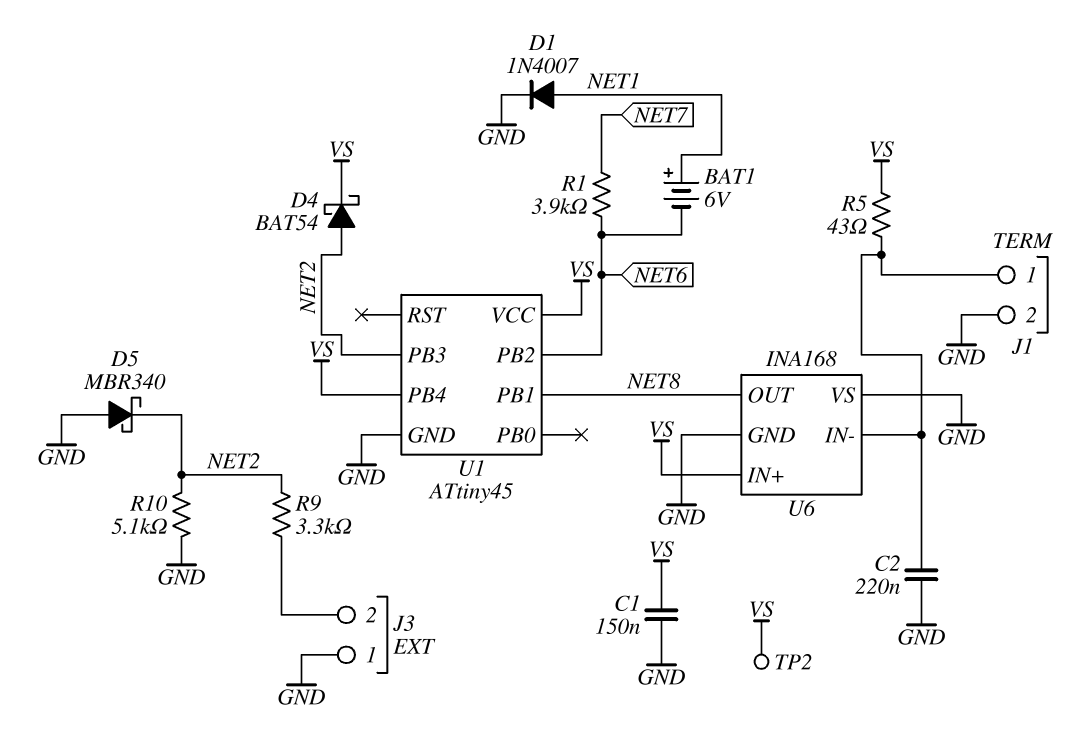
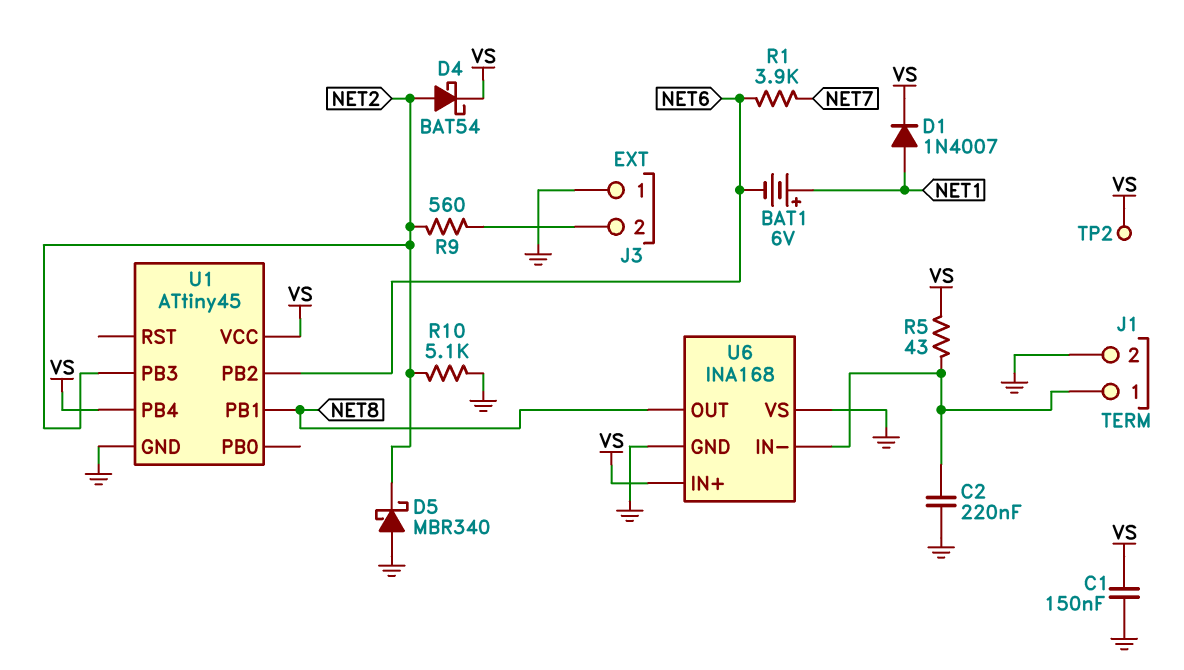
D1: diode 1N4007 (A NET1, K GND) -> diode 1N4007 (A NET1, K VS)
R9: 3.3k (J3/2, NET2) -> 560 (J3/2, NET2)

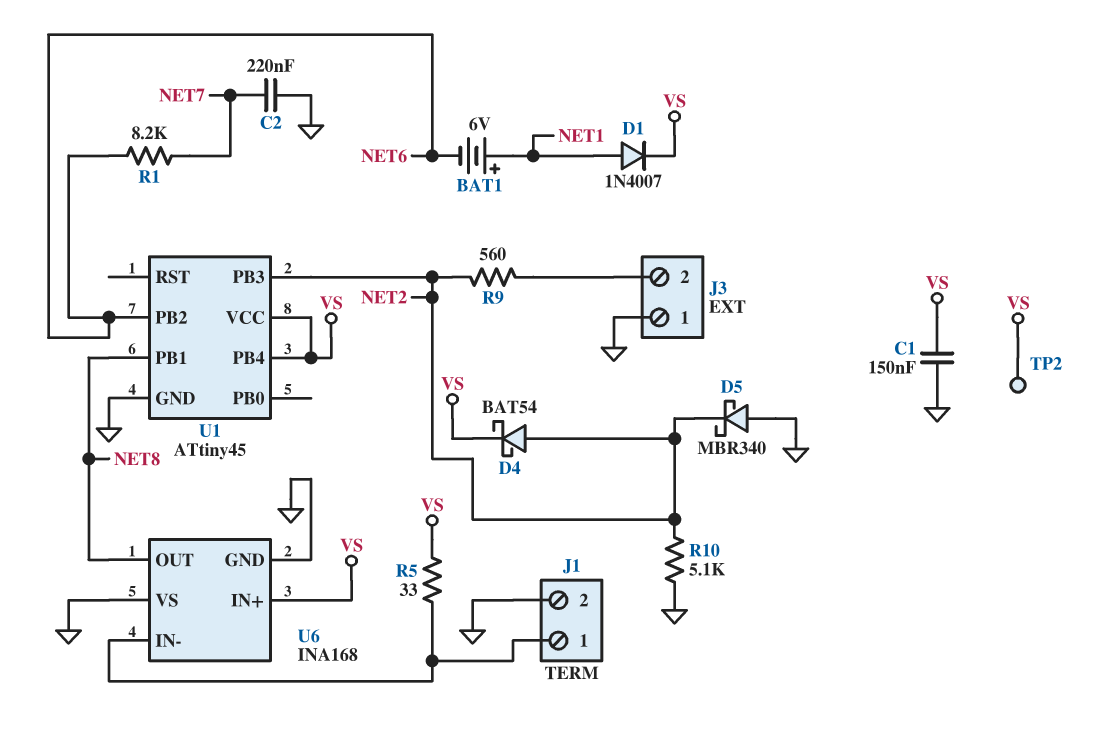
C2: 220nF (GND, J1/1) -> 220nF (GND, NET7)
R1: 3.9k (NET6, NET7) -> 8.2k (NET6, NET7)
R5: 43 (J1/1, VS) -> 33 (J1/1, VS)

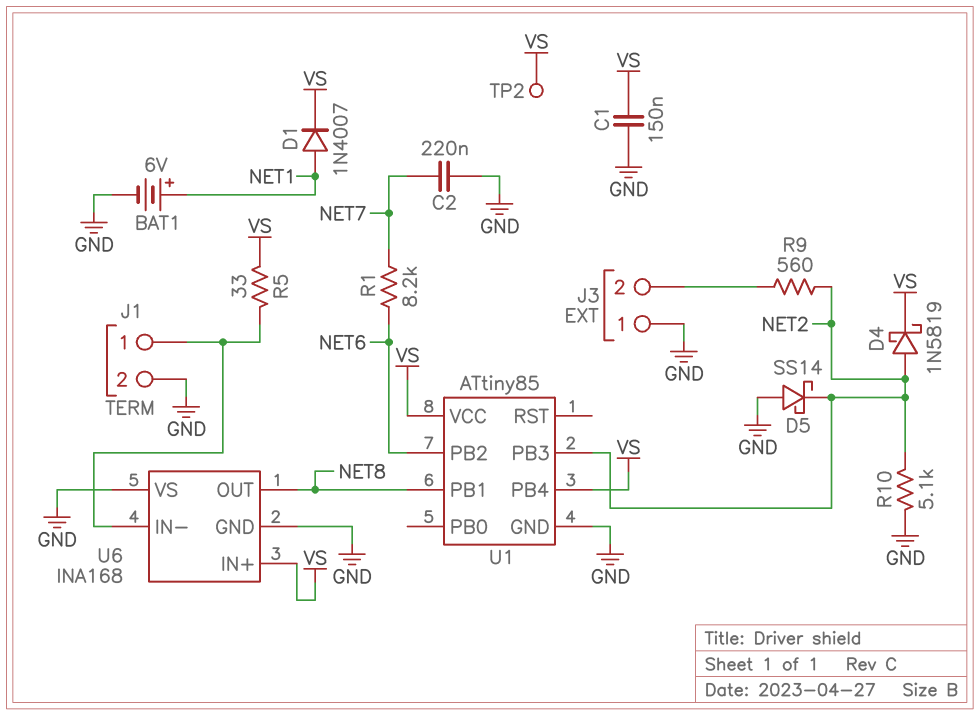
BAT1: 6V (plus NET1, minus NET6) -> 6V (plus NET1, minus GND)
D4: schottky BAT54 (A NET2, K VS) -> schottky 1N5819 (A NET2, K VS)
D5: schottky MBR340 (A GND, K NET2) -> schottky SS14 (A GND, K NET2)
U1: ATtiny45 -> ATtiny85

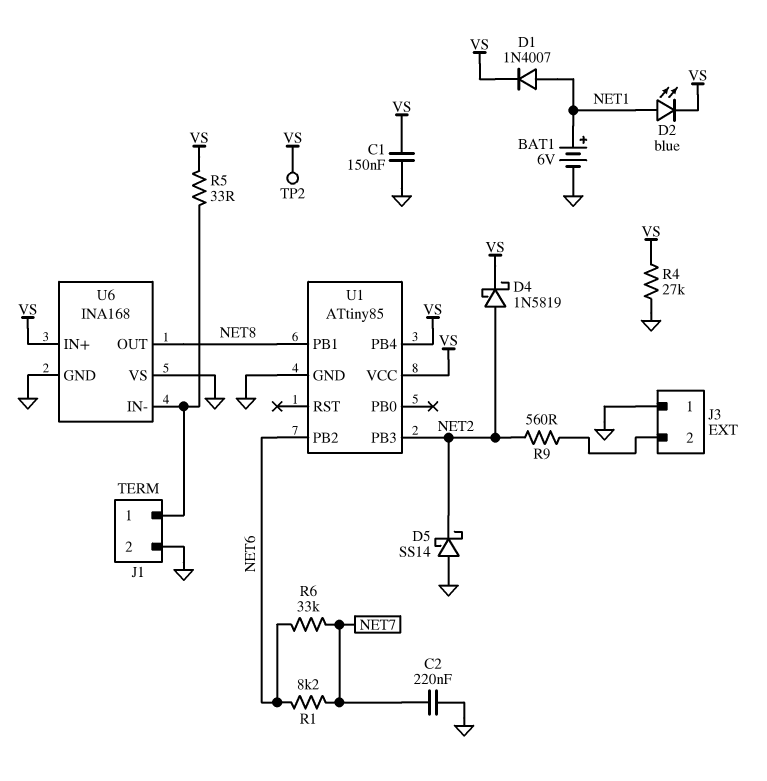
D2: none -> LED blue (A NET1, K VS)
R4: none -> 27k (GND, VS)
R6: none -> 33k (NET6, NET7)
R10: 5.1k (GND, NET2) -> none

